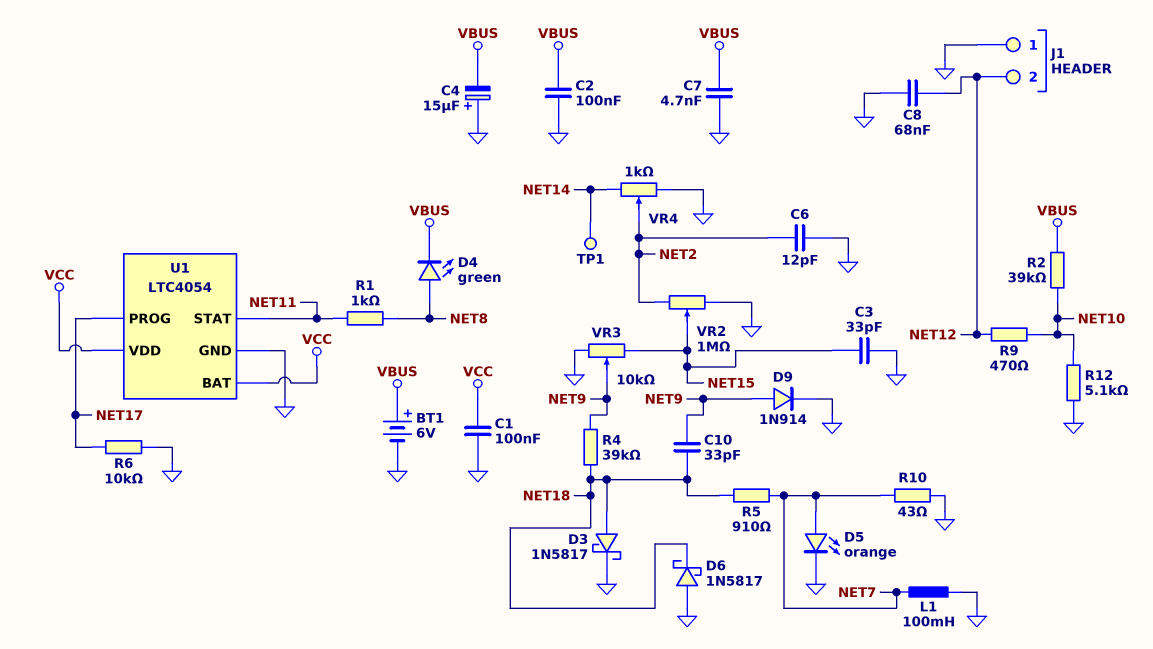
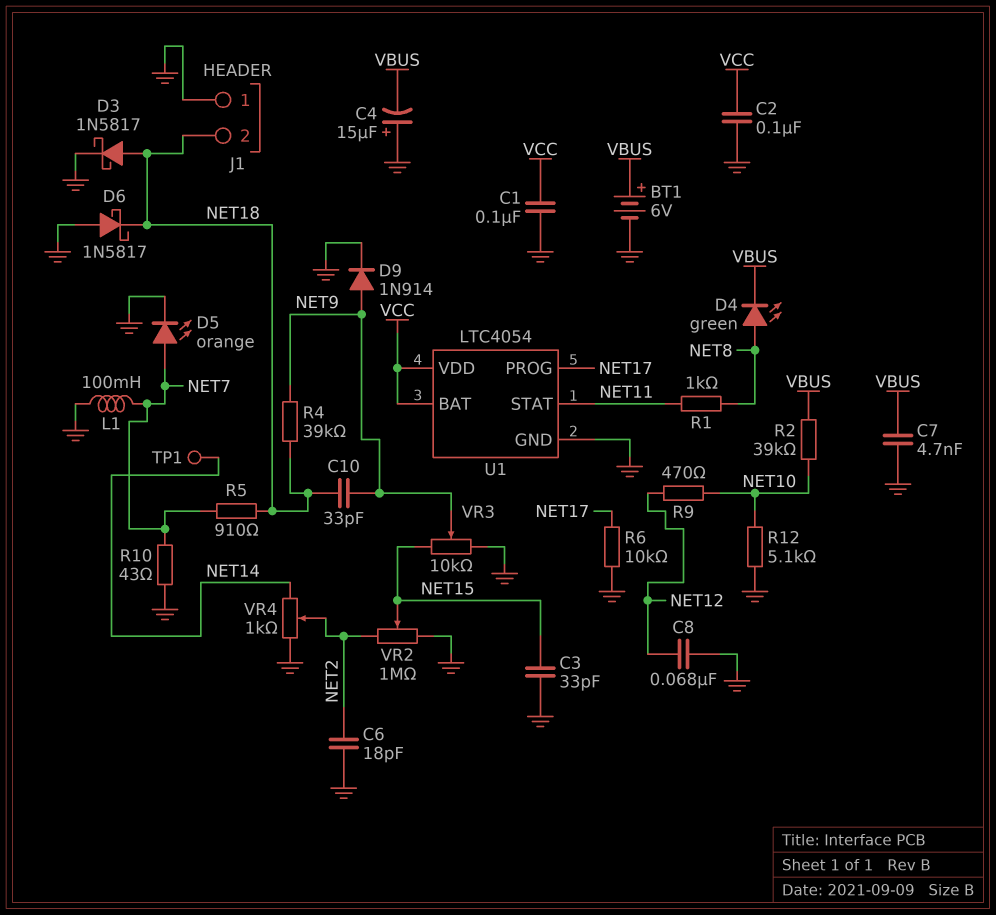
C2: 100nF (GND, VBUS) -> 100nF (GND, VCC)
C6: 12pF (GND, NET2) -> 18pF (GND, NET2)
J1 pin 2: NET12 -> NET18

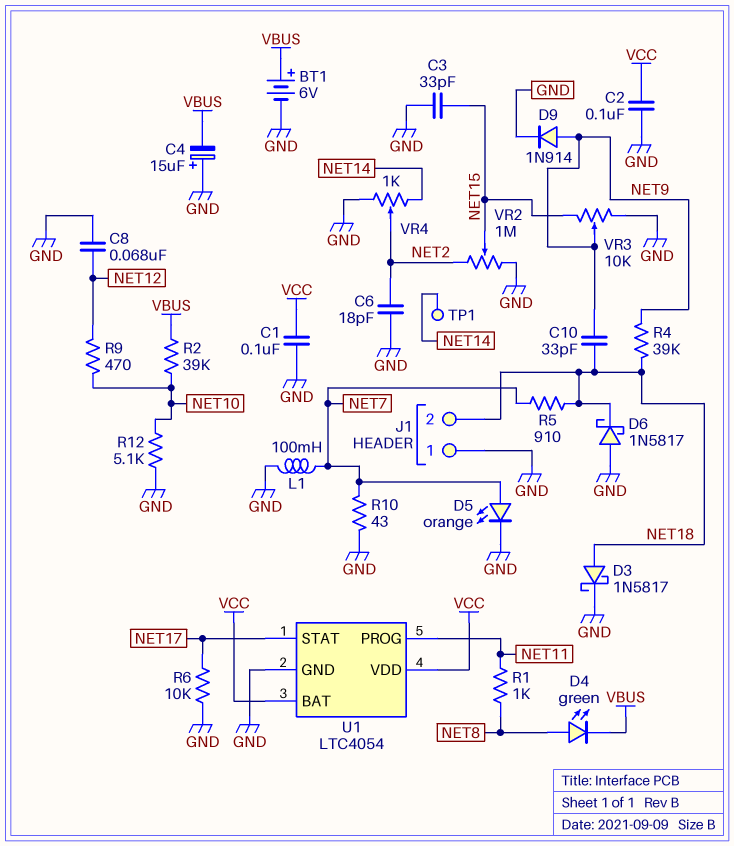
C7: 4.7nF (GND, VBUS) -> none
U1 pin PROG: NET17 -> NET11
U1 pin STAT: NET11 -> NET17

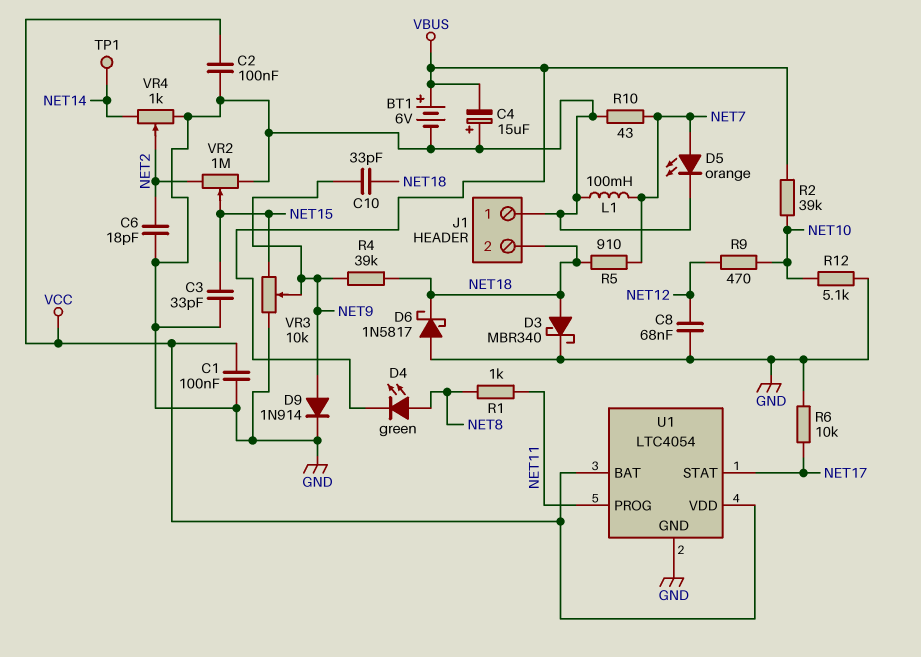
D3: schottky 1N5817 (A NET18, K GND) -> schottky MBR340 (A NET18, K GND)

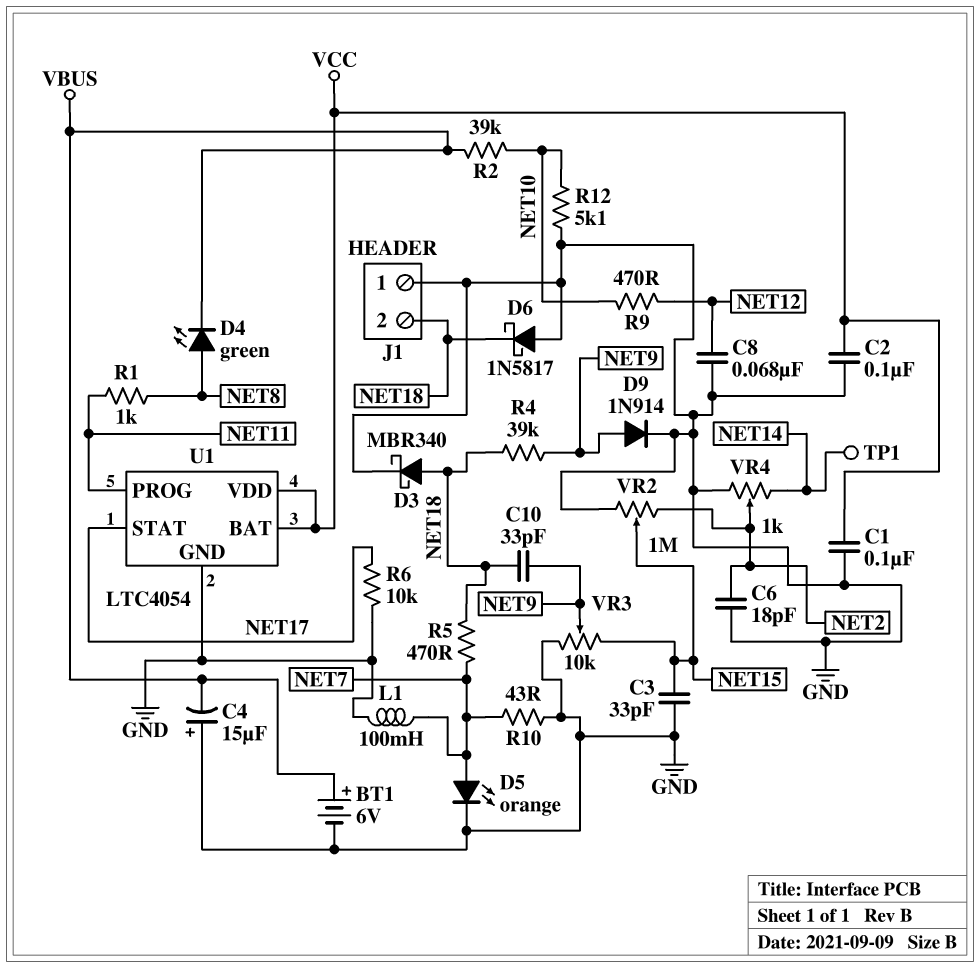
R5: 910 (NET7, NET18) -> 470 (NET7, NET18)

